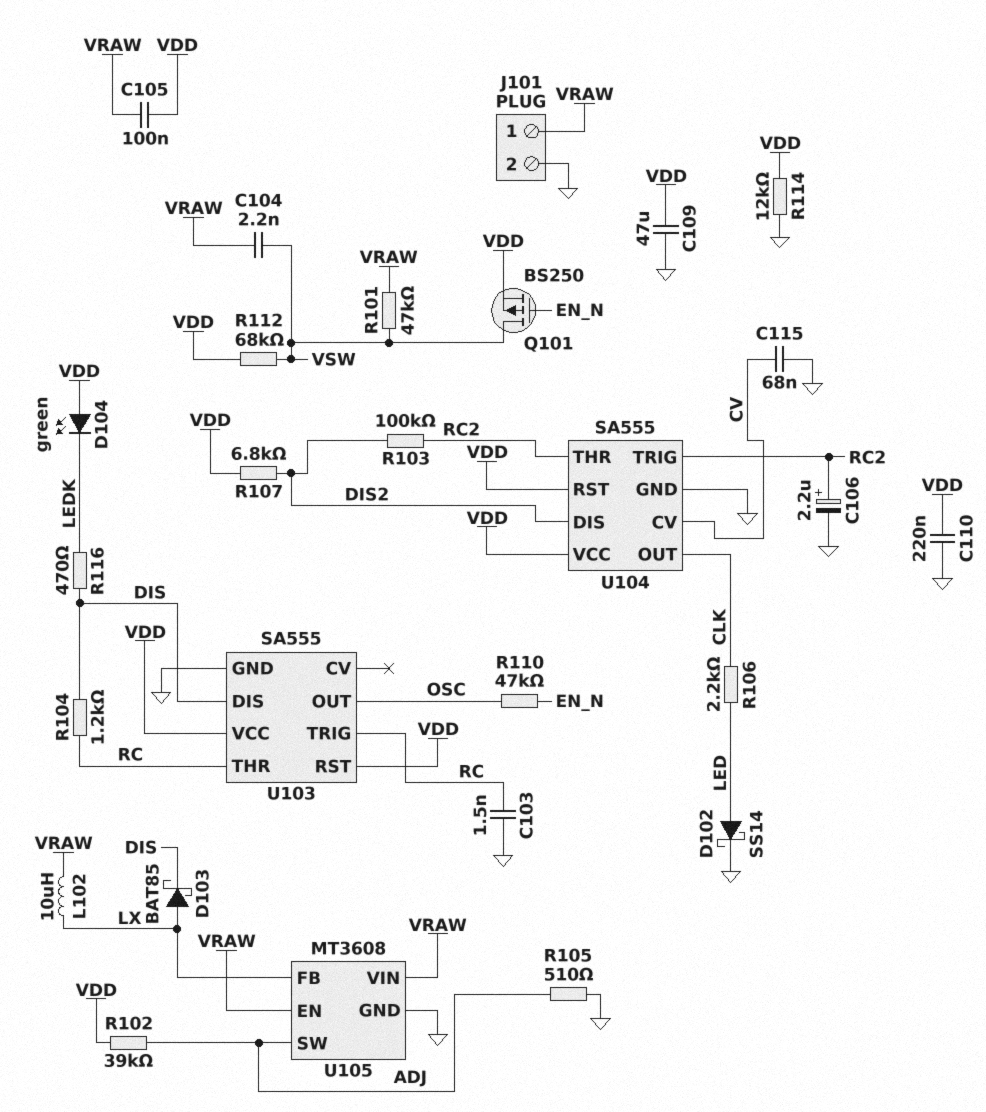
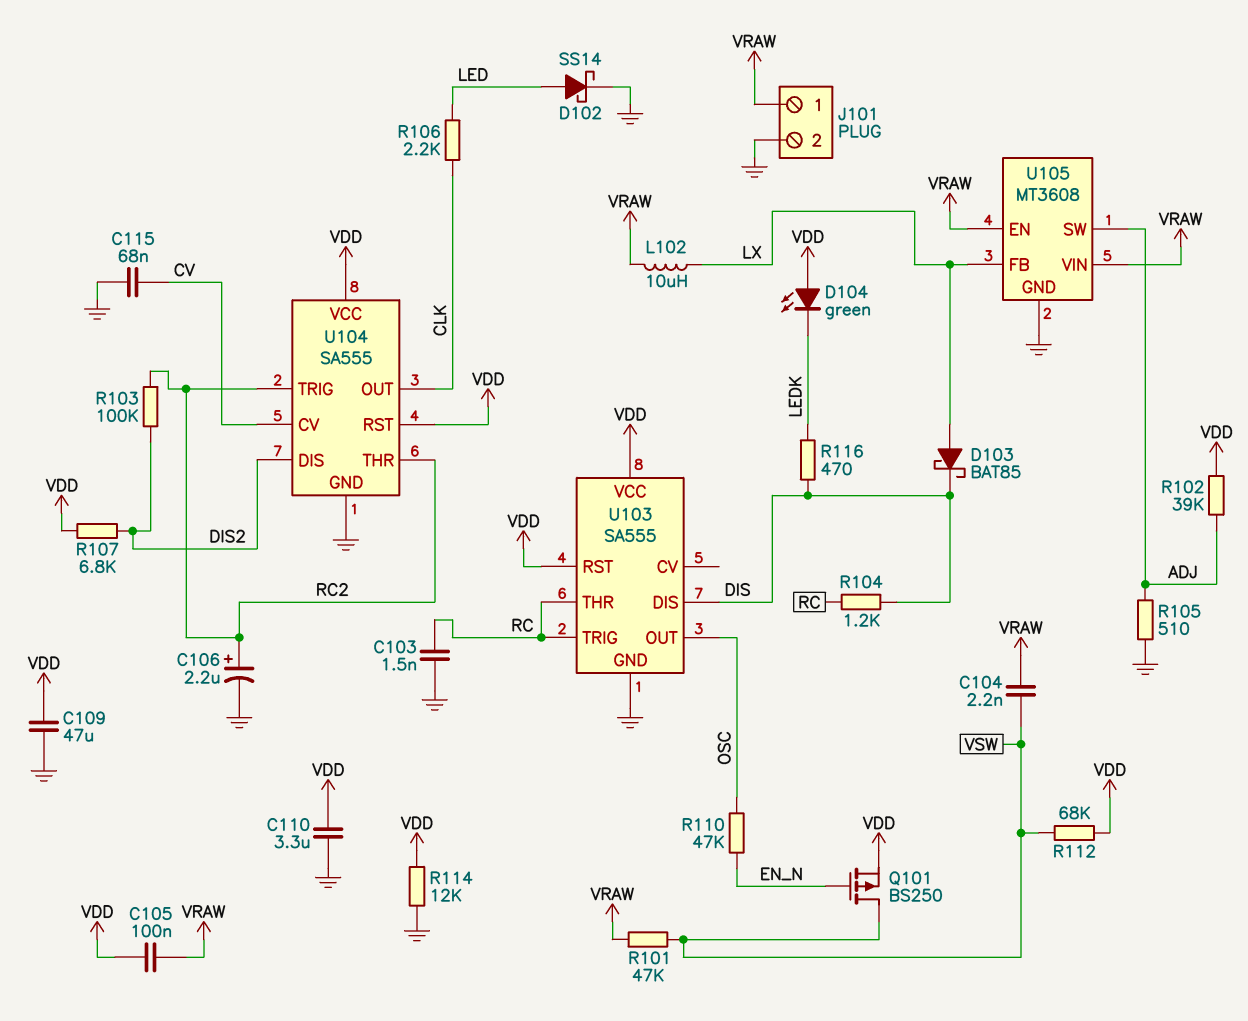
C110: 220nF (GND, VDD) -> 3.3uF (GND, VDD)

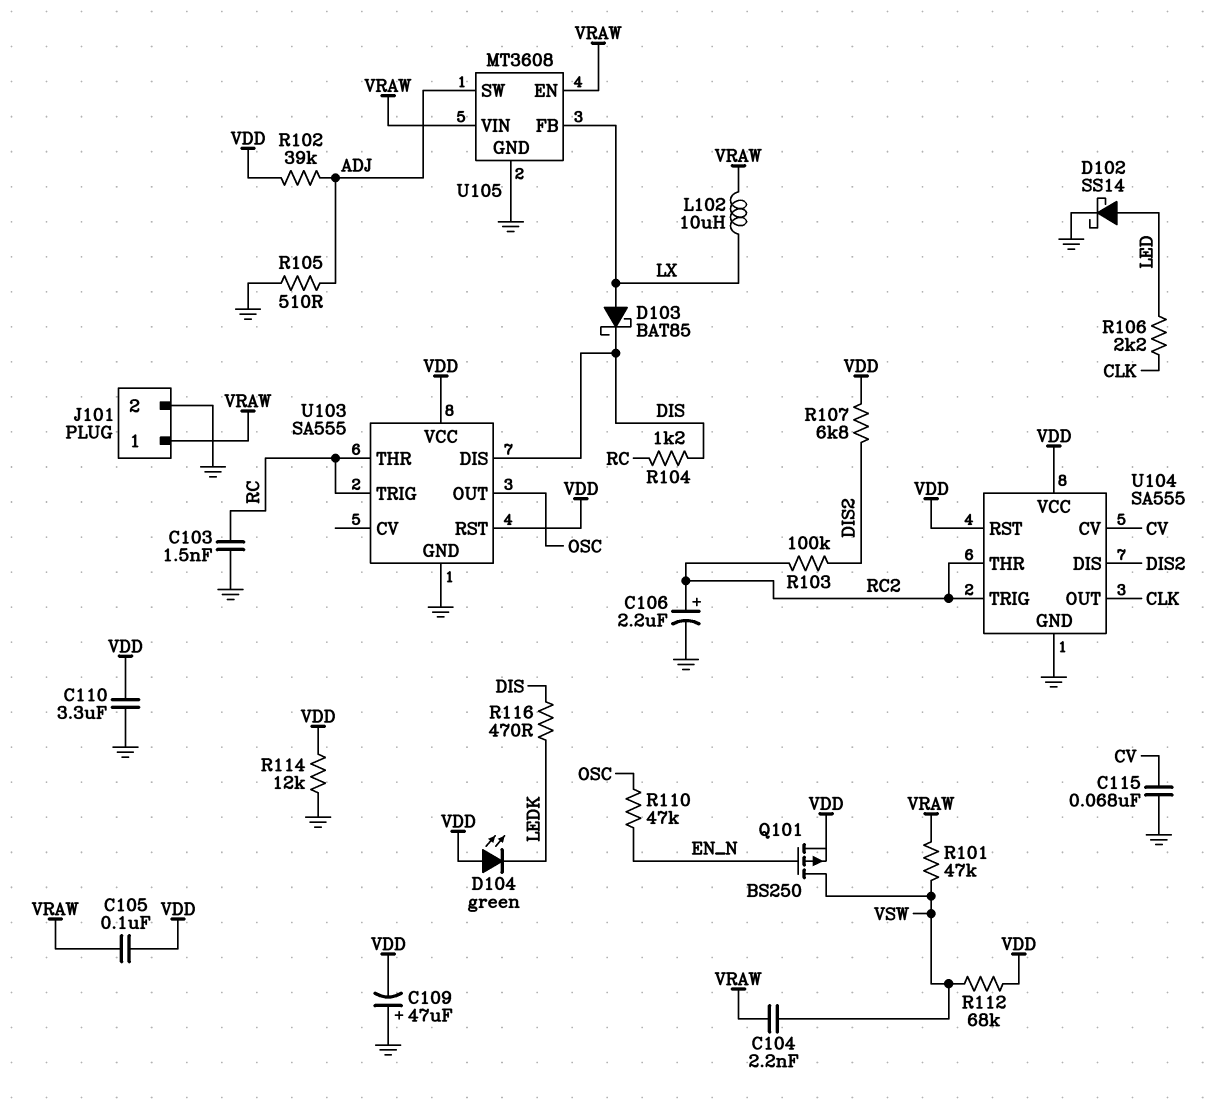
C109: 47uF (GND, VDD) -> 47uF (plus GND, minus VDD)

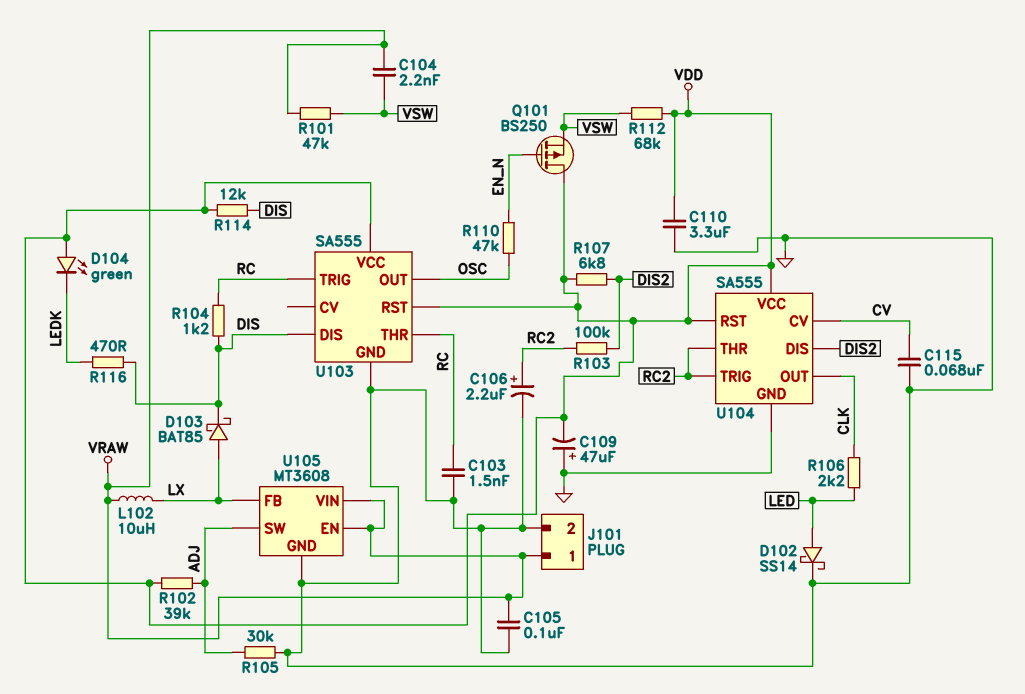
C105: 100nF (VDD, VRAW) -> 100nF (GND, VRAW)
Q101: PMOS BS250 (G EN_N, D VSW, S VDD) -> PMOS BS250 (G EN_N, D VDD, S VSW)
R105: 510 (ADJ, GND) -> 30k (ADJ, GND)
R114: 12k (GND, VDD) -> 12k (DIS, VDD)

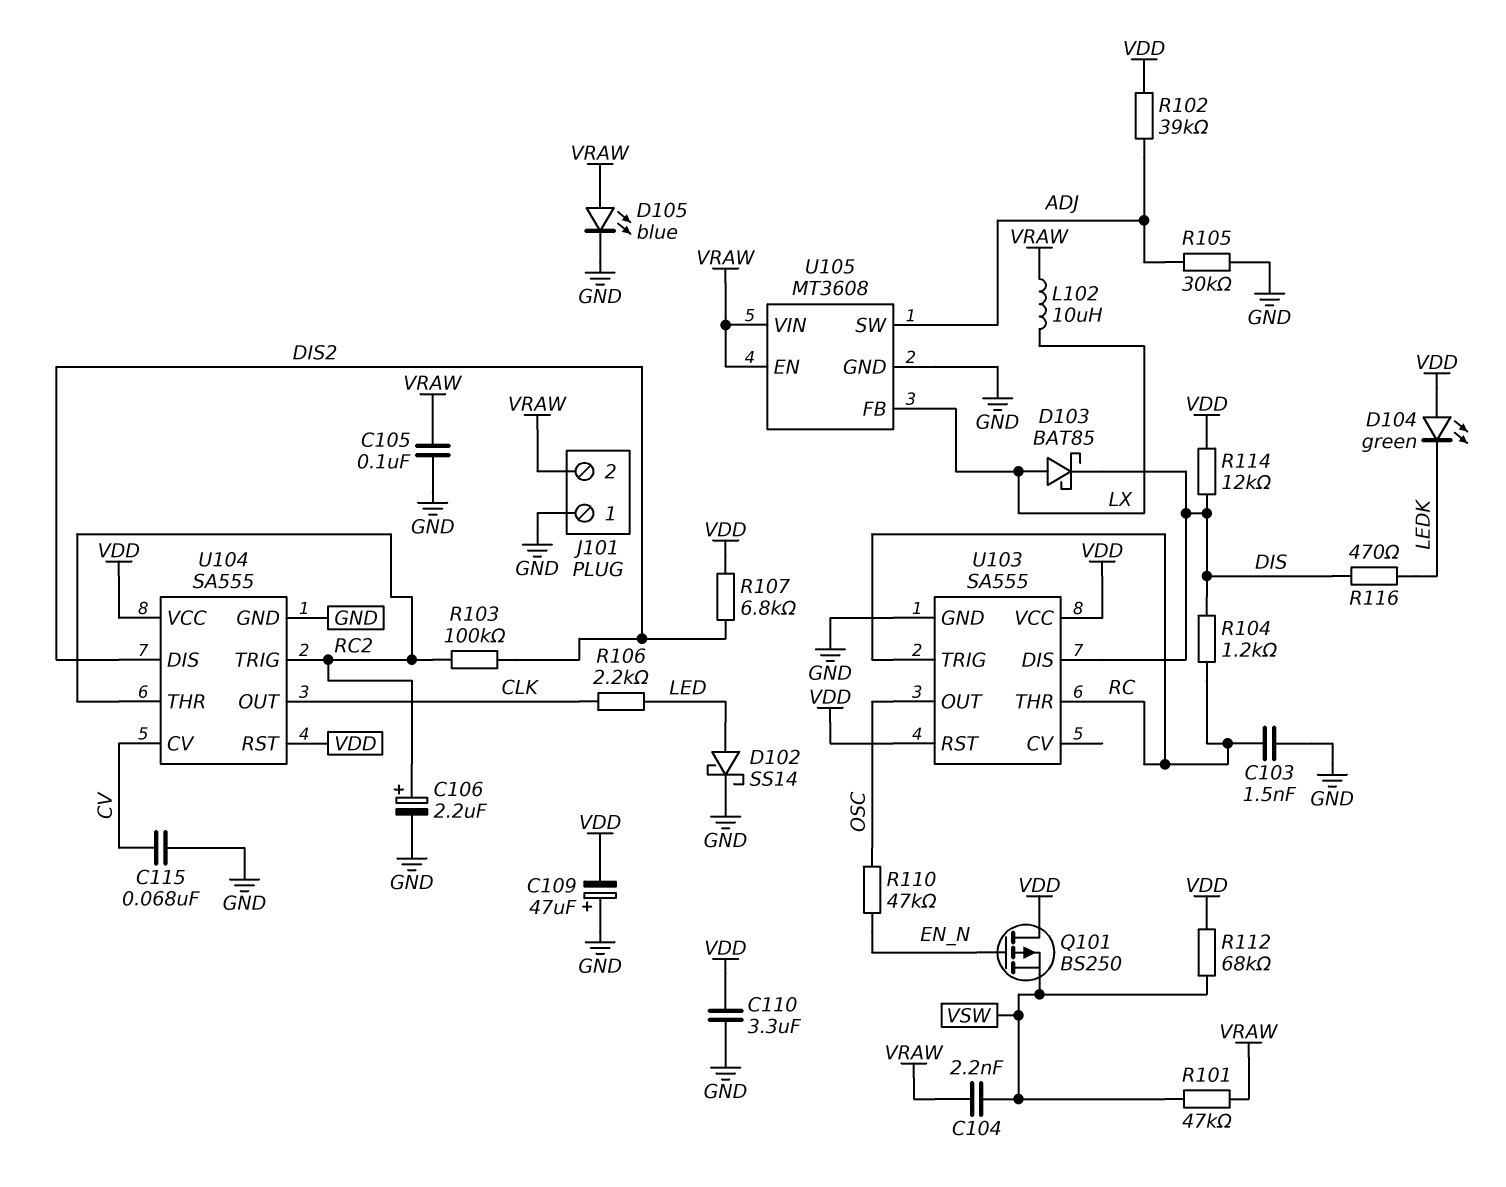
D105: none -> LED blue (A VRAW, K GND)
J101 pin 1: VRAW -> GND
J101 pin 2: GND -> VRAW

